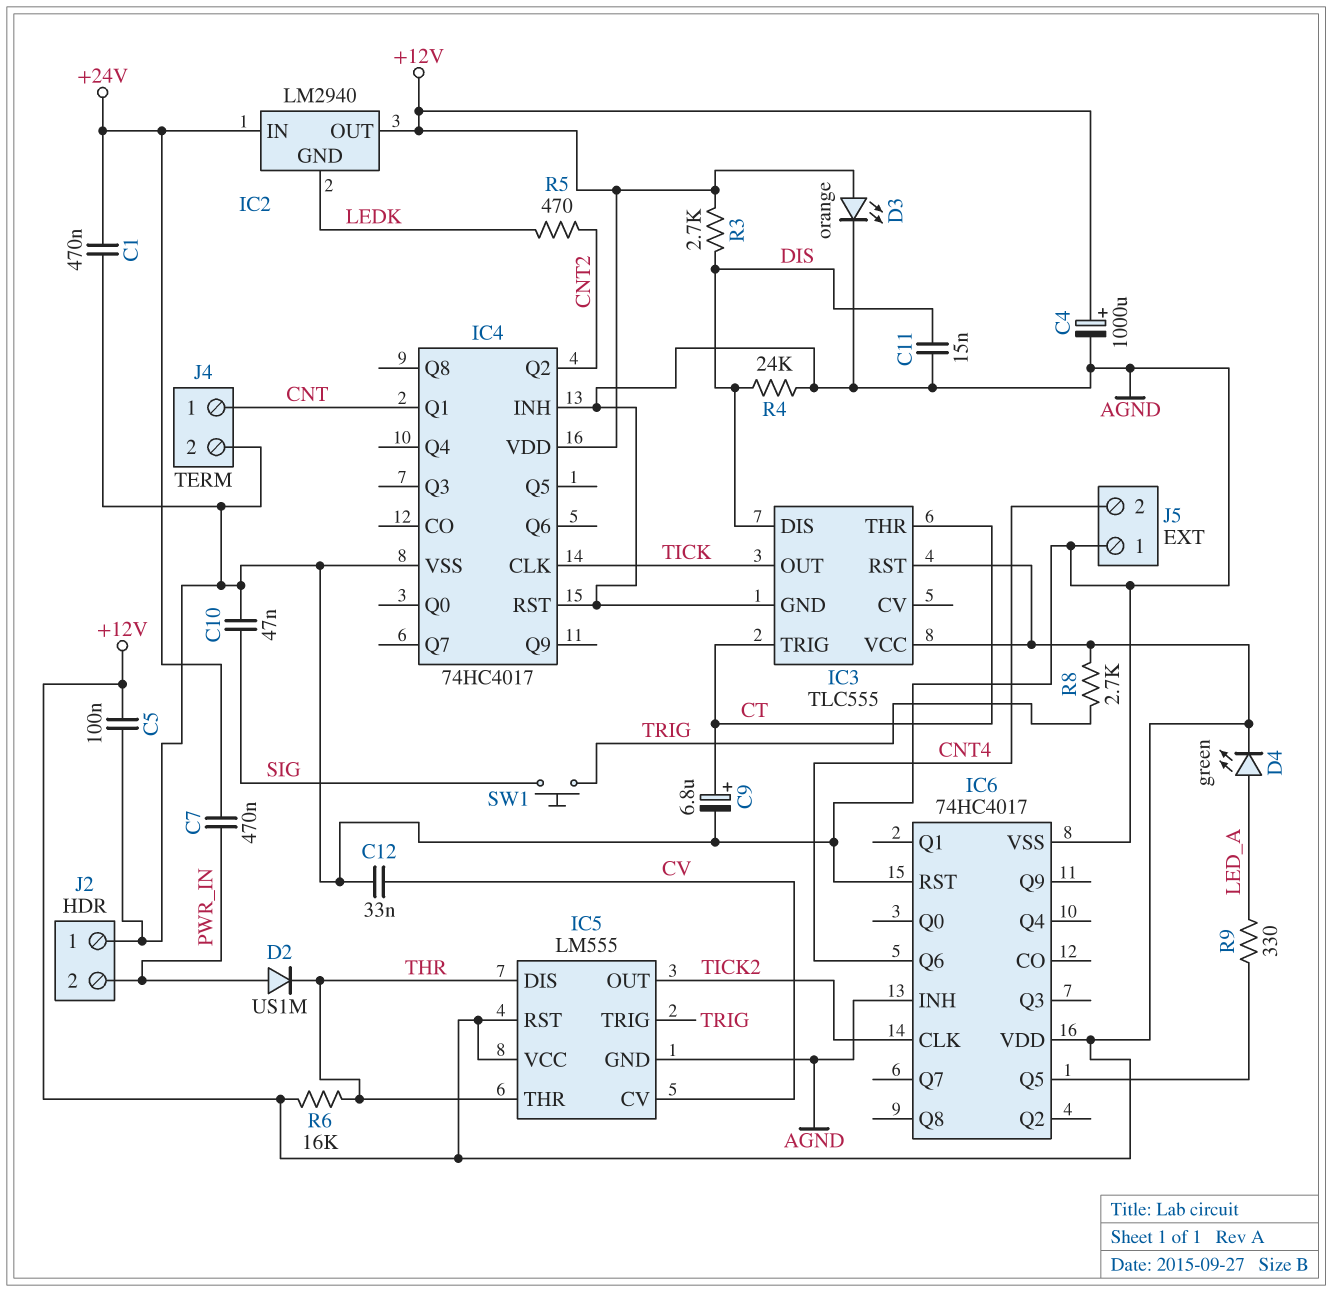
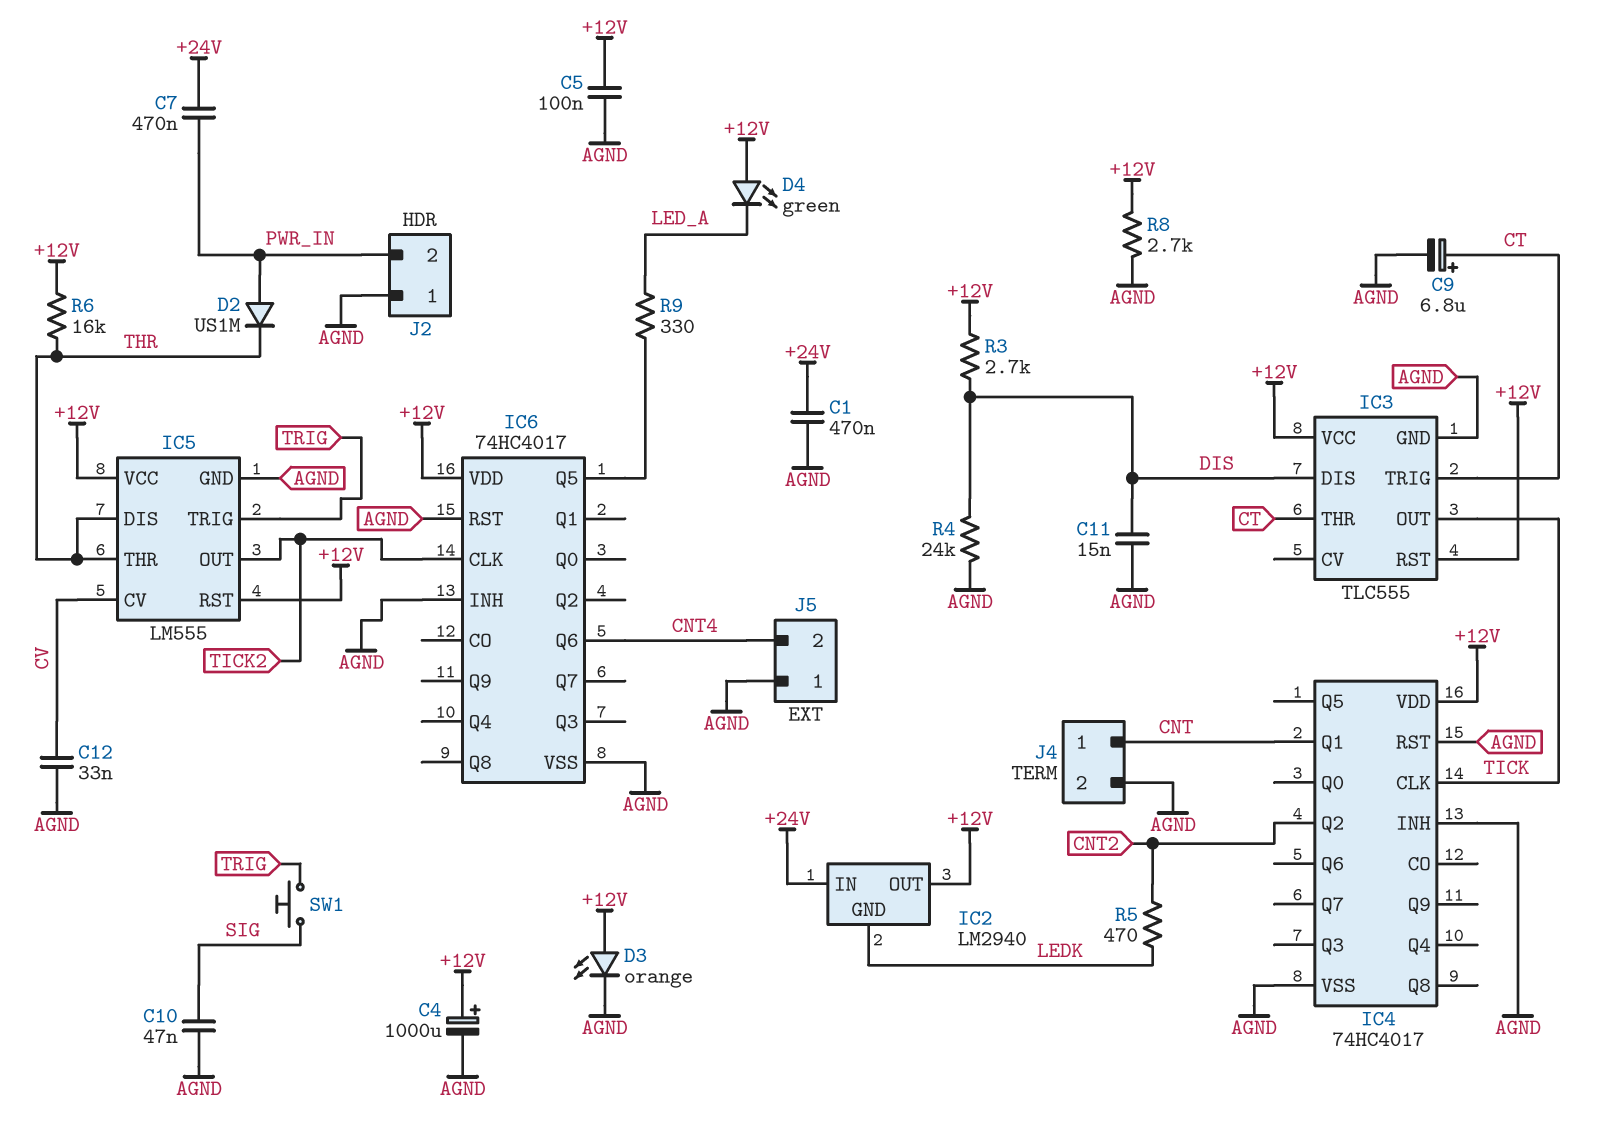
D4: LED green (A LED_A, K +12V) -> LED green (A +12V, K LED_A)
R8: 2.7k (+12V, TRIG) -> 2.7k (+12V, AGND)

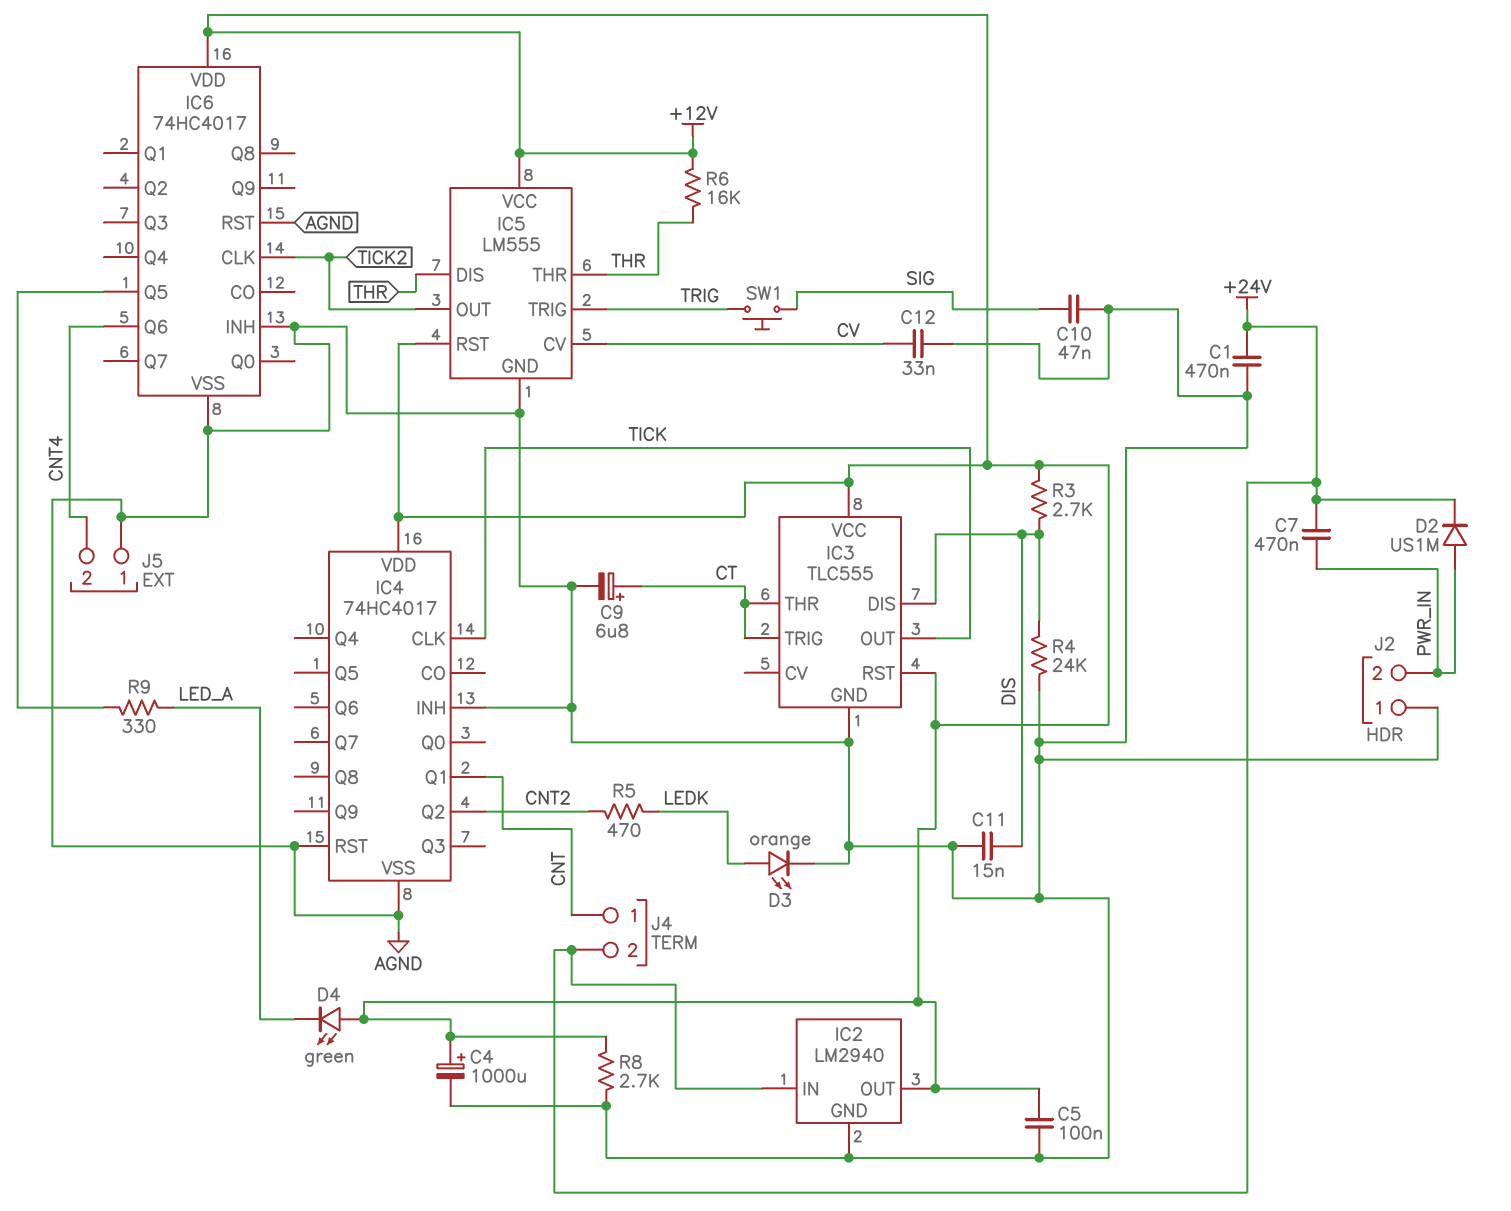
D2: diode US1M (A PWR_IN, K THR) -> diode US1M (A PWR_IN, K +24V)
D3: LED orange (A +12V, K AGND) -> LED orange (A LEDK, K AGND)
IC2 pin GND: LEDK -> AGND
J4 pin 2: AGND -> +24V

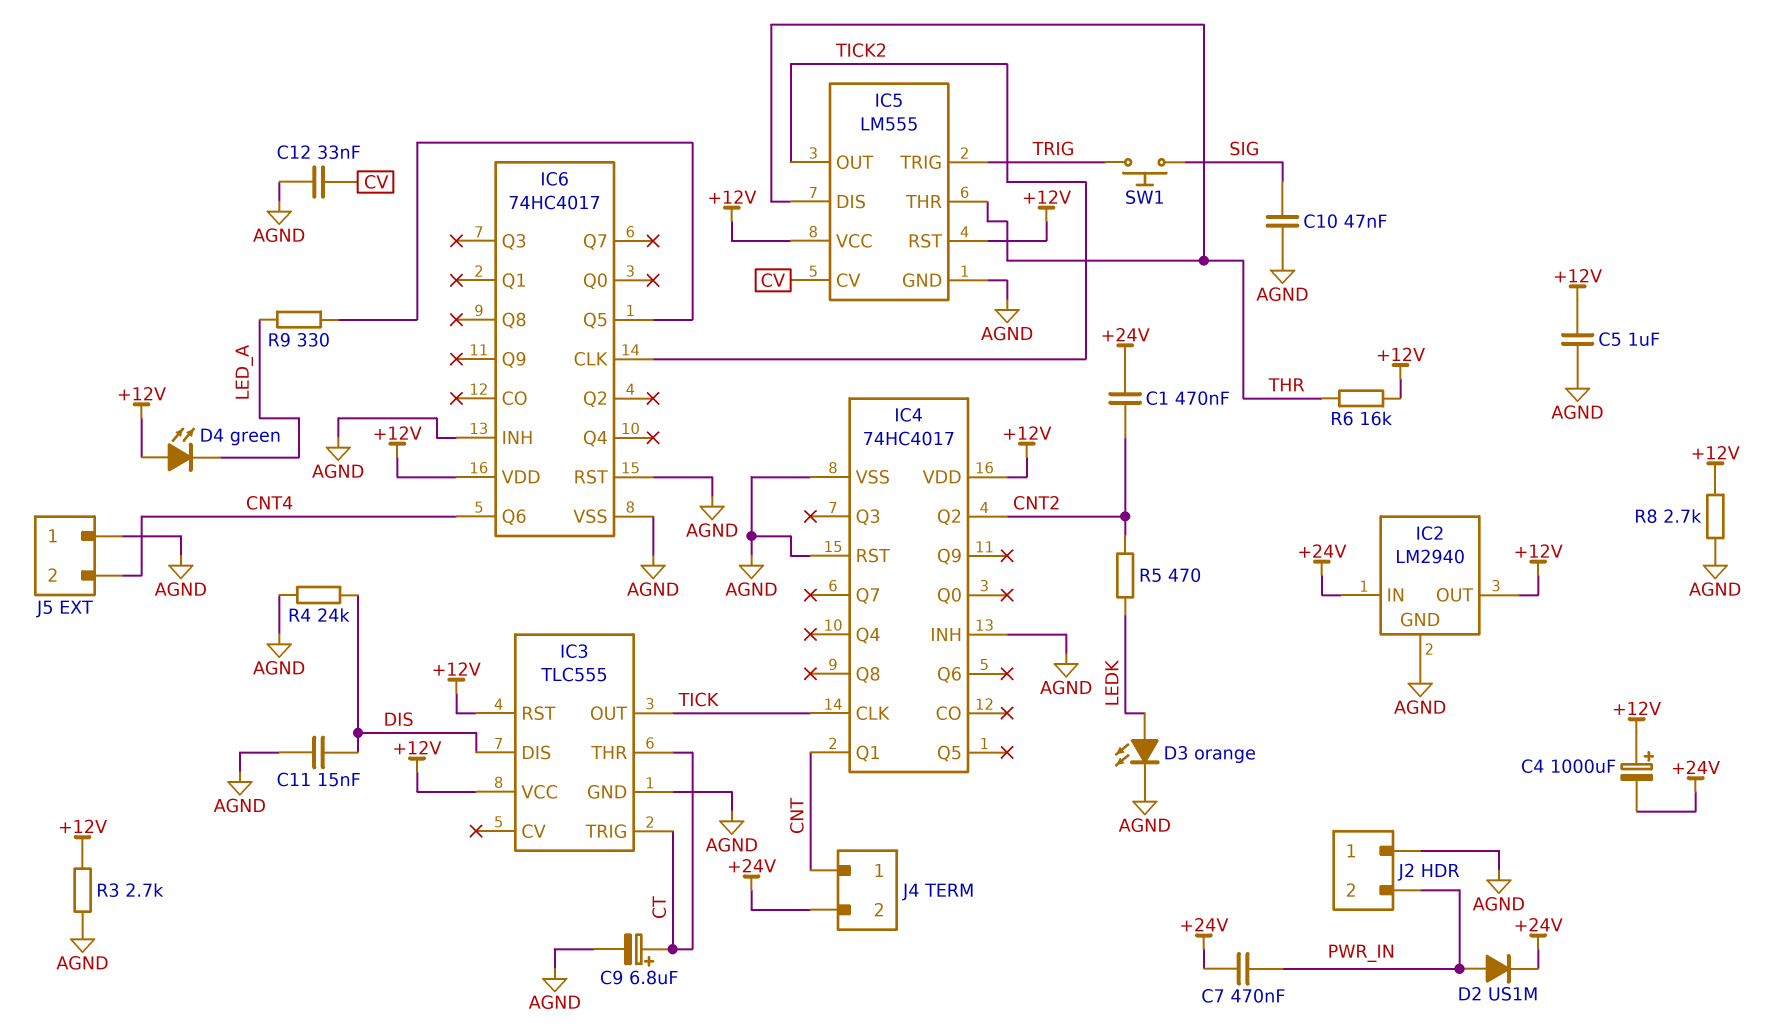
C1: 470nF (+24V, AGND) -> 470nF (+24V, CNT2)
C4: 1000uF (plus +12V, minus AGND) -> 1000uF (plus +12V, minus +24V)
C5: 100nF (+12V, AGND) -> 1uF (+12V, AGND)
R3: 2.7k (+12V, DIS) -> 2.7k (+12V, AGND)

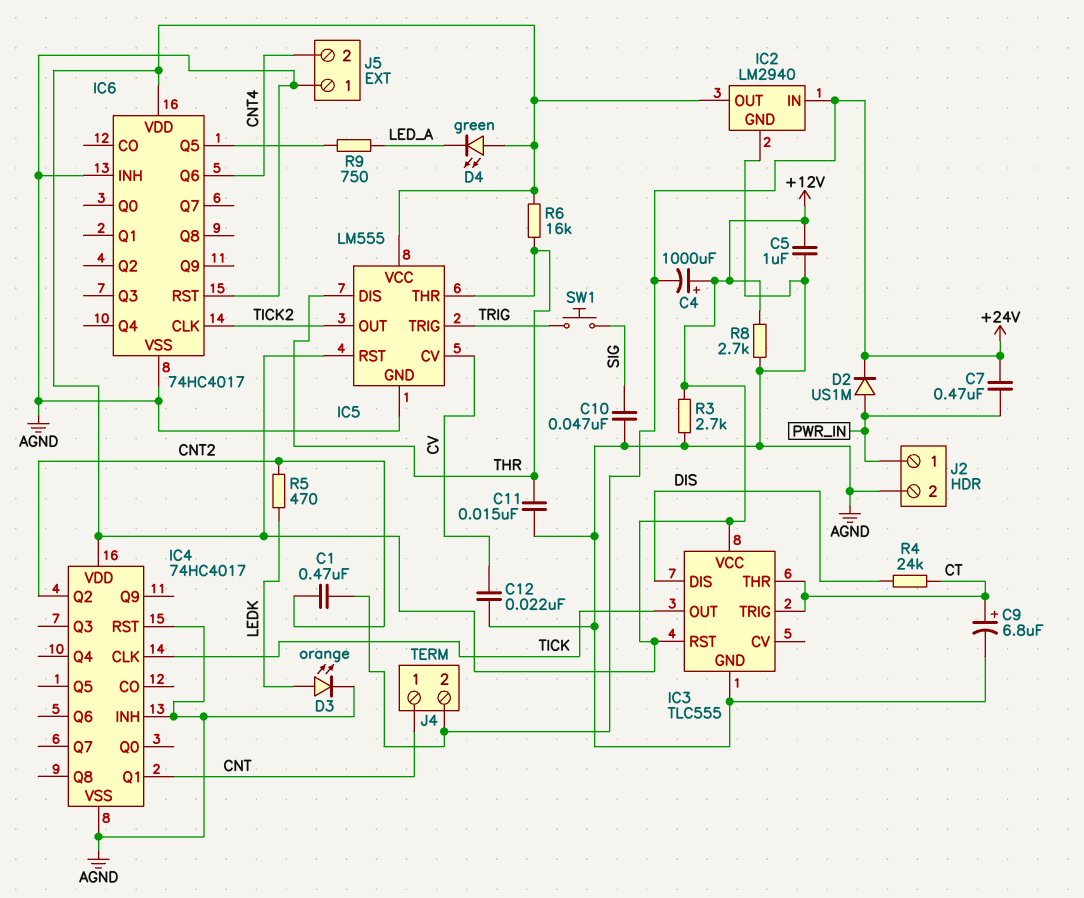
C11: 15nF (AGND, DIS) -> 15nF (AGND, THR)
C12: 33nF (AGND, CV) -> 22nF (AGND, CV)
J2 pin 1: AGND -> PWR_IN
J2 pin 2: PWR_IN -> AGND
R4: 24k (AGND, DIS) -> 24k (CT, DIS)
R9: 330 (IC6/Q5, LED_A) -> 750 (IC6/Q5, LED_A)

